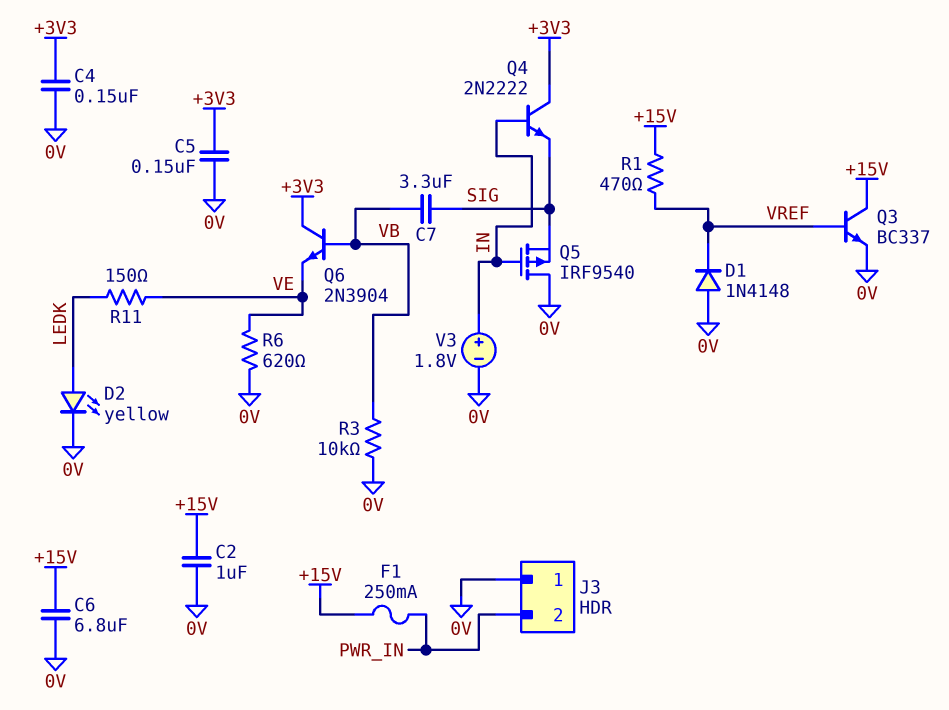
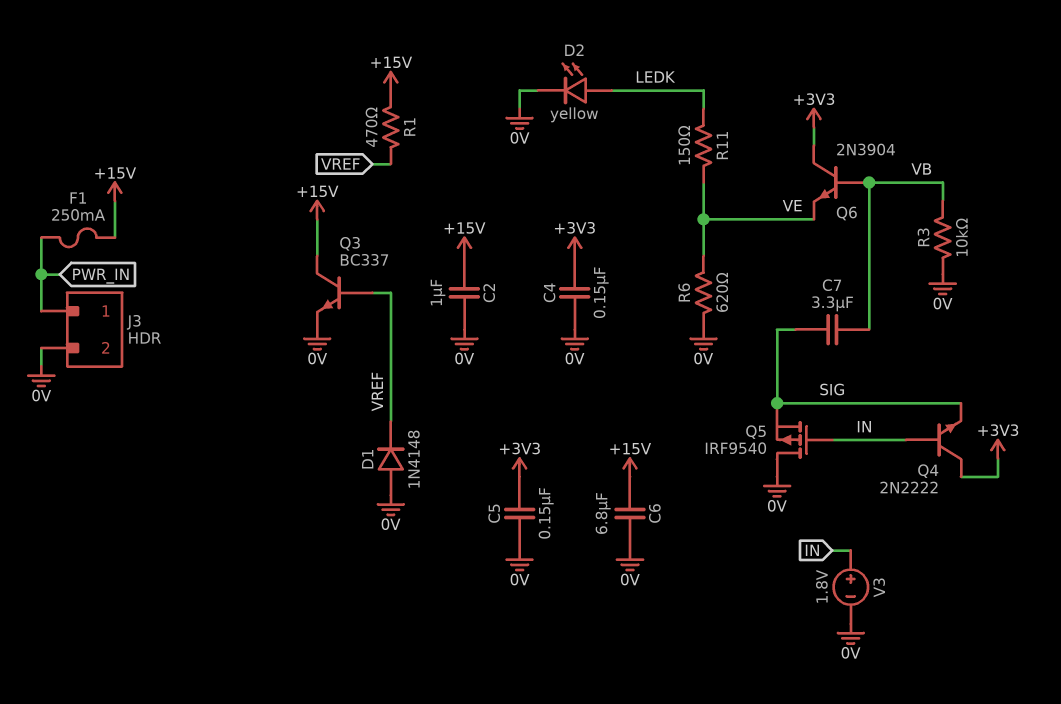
J3 pin 1: 0V -> PWR_IN
J3 pin 2: PWR_IN -> 0V

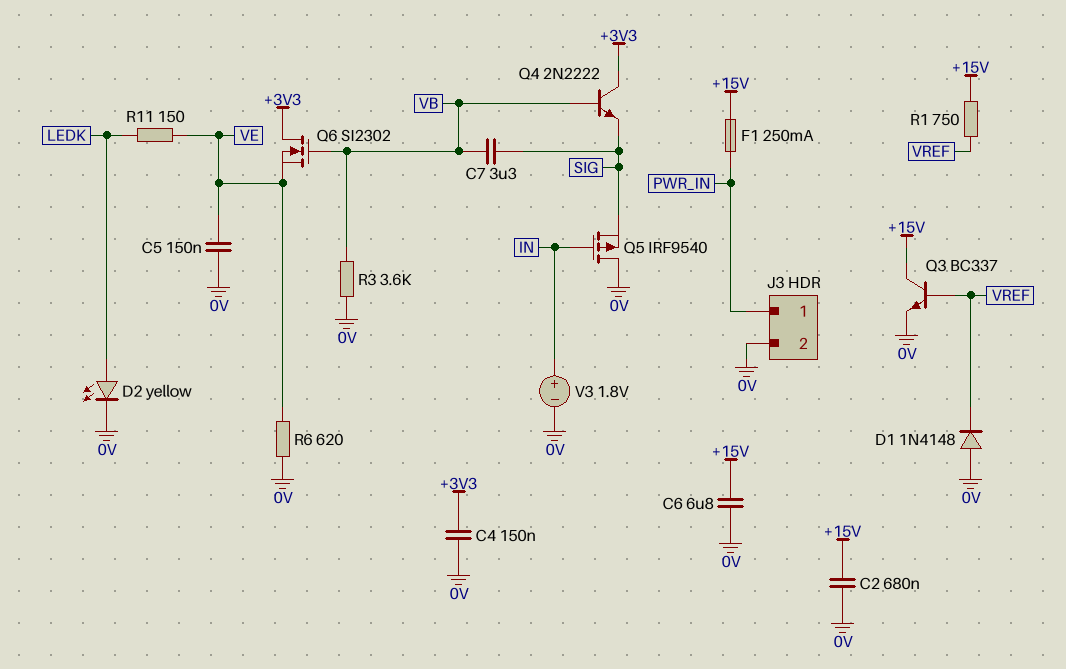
C2: 1uF (+15V, 0V) -> 680nF (+15V, 0V)
C5: 150nF (+3V3, 0V) -> 150nF (0V, VE)
Q4: NPN 2N2222 (B IN, C +3V3, E SIG) -> NPN 2N2222 (B VB, C +3V3, E SIG)
Q6: NPN 2N3904 (B VB, C +3V3, E VE) -> NMOS SI2302 (G VB, D +3V3, S VE)
R1: 470 (+15V, VREF) -> 750 (+15V, VREF)
R3: 10k (0V, VB) -> 3.6k (0V, VB)

